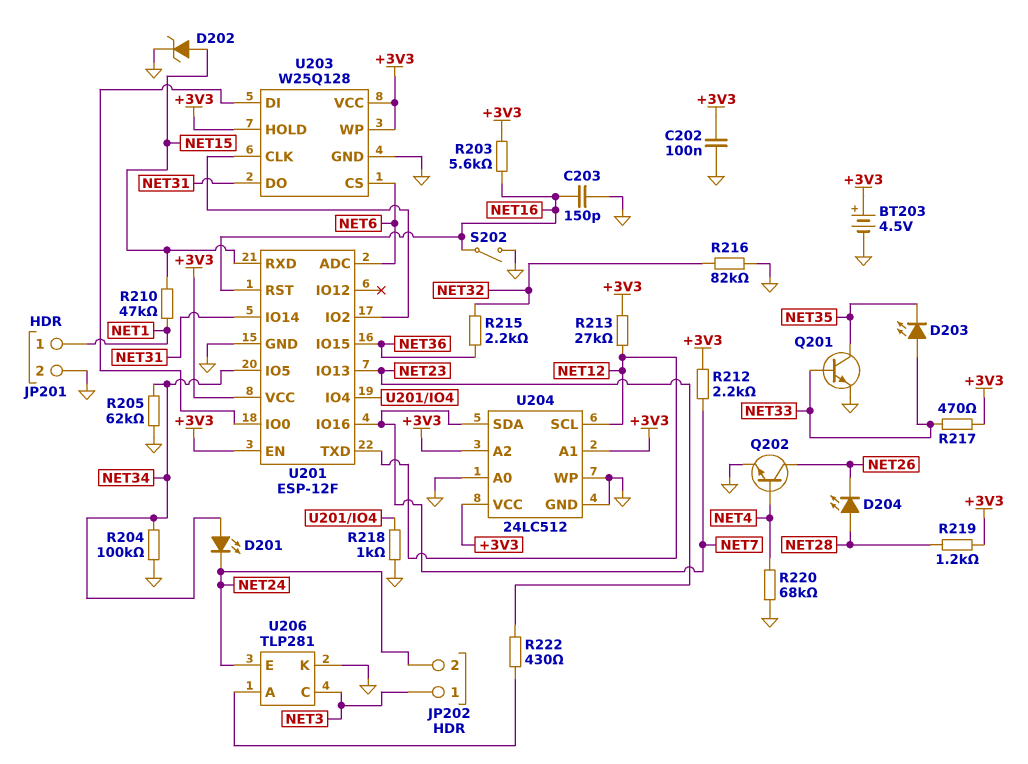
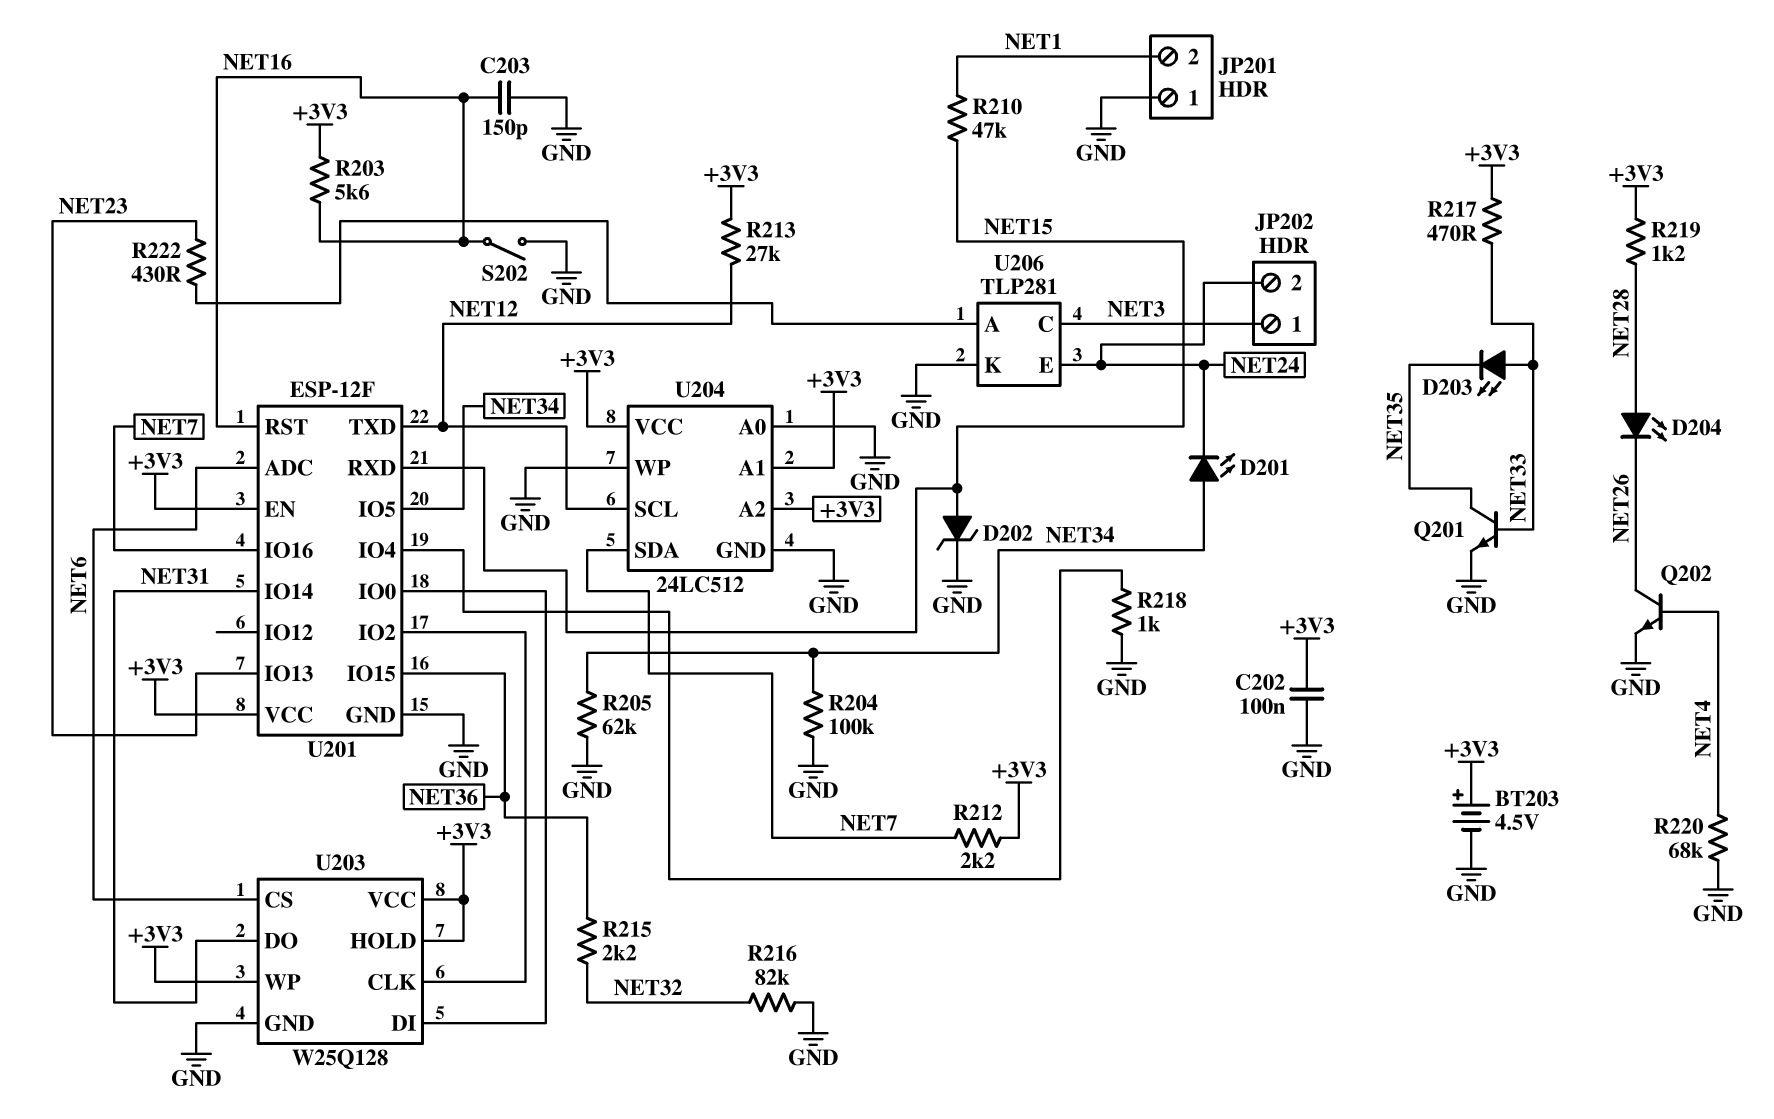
JP201 pin 1: NET1 -> GND
JP201 pin 2: GND -> NET1

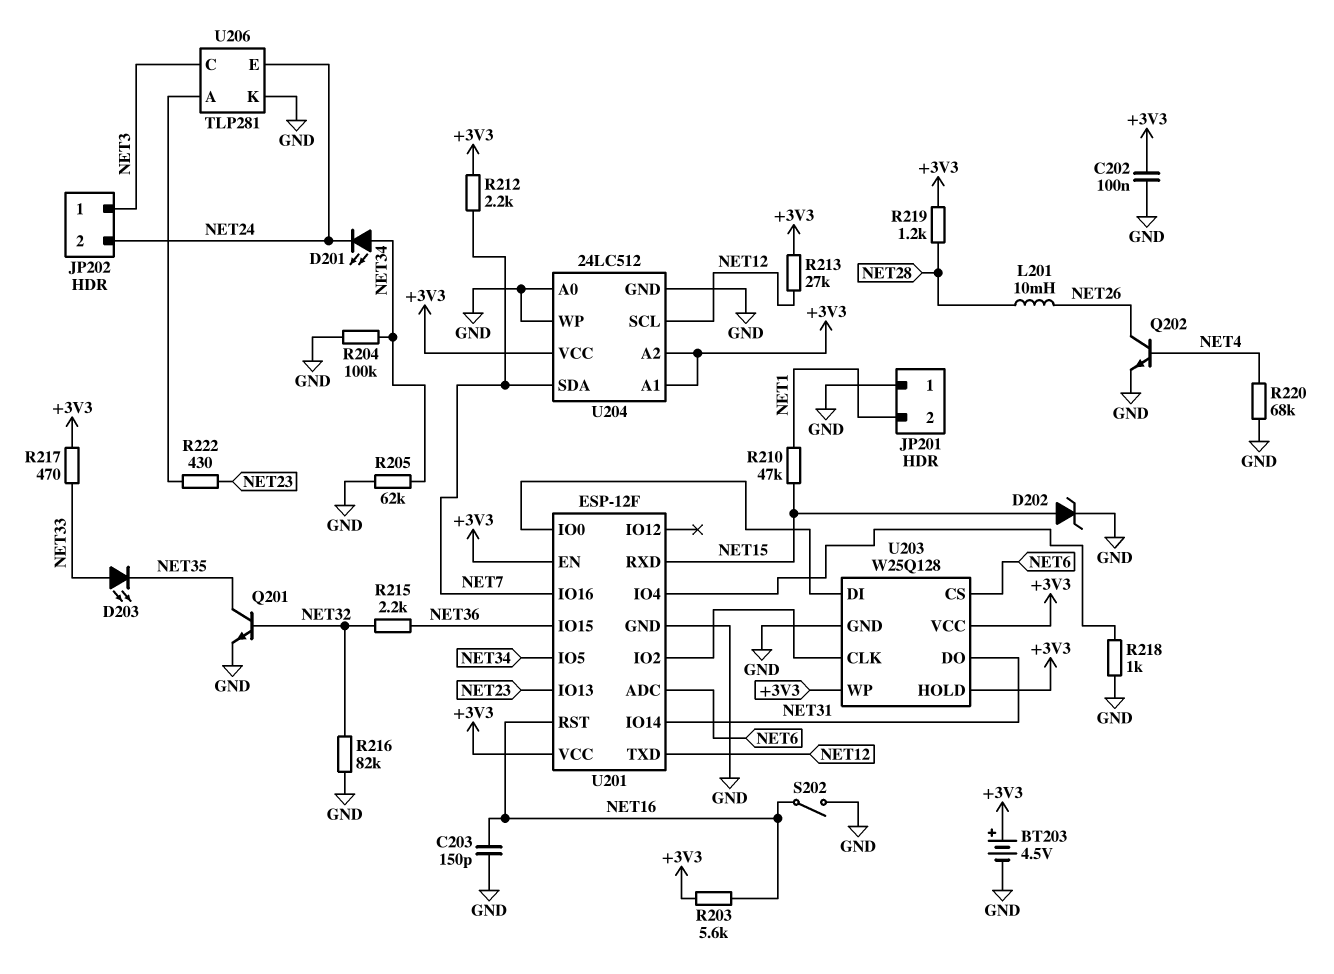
D204: LED (A NET28, K NET26) -> none
L201: none -> 10mH (NET26, NET28)
Q201: NPN (B NET33, C NET35, E GND) -> NPN (B NET32, C NET35, E GND)

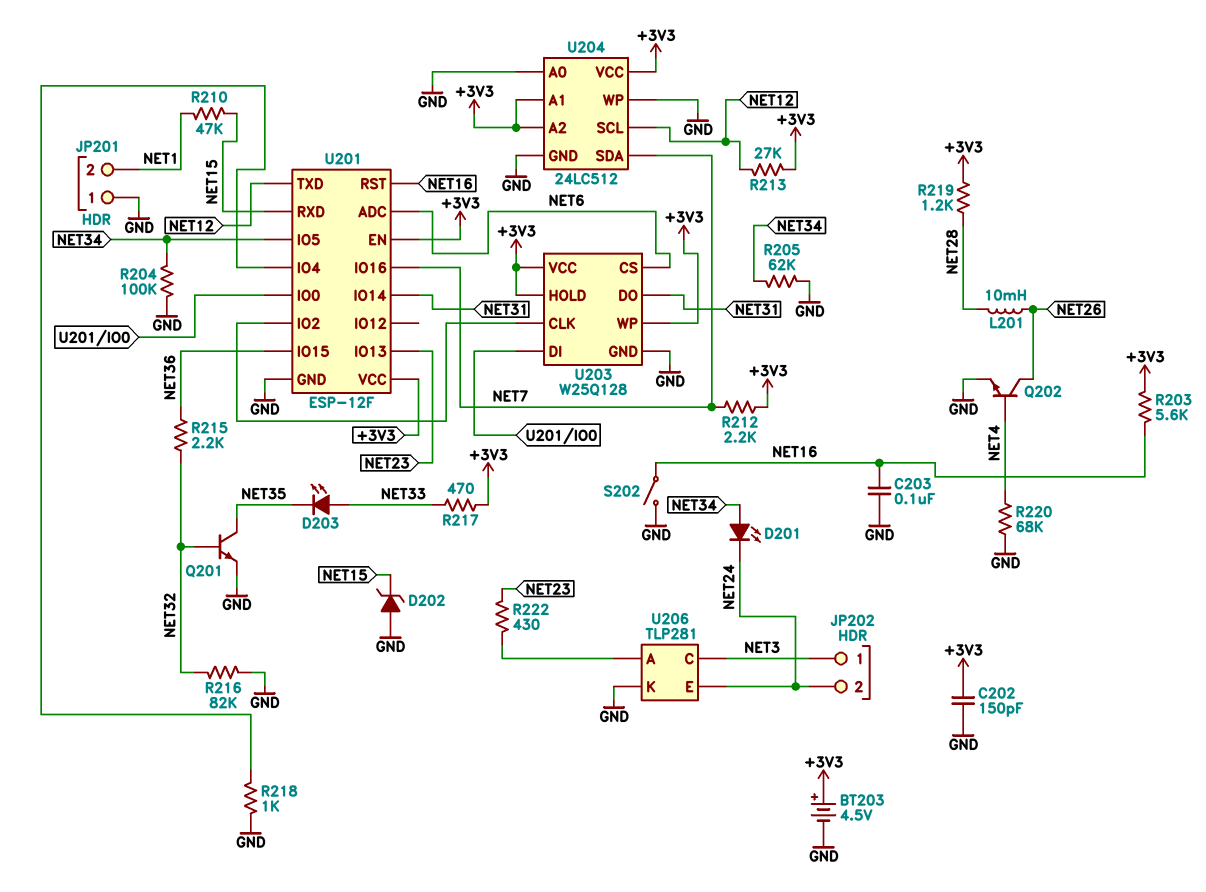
C202: 100nF (+3V3, GND) -> 150pF (+3V3, GND)
C203: 150pF (GND, NET16) -> 100nF (GND, NET16)
D202: zener (A NET15, K GND) -> zener (A GND, K NET15)

